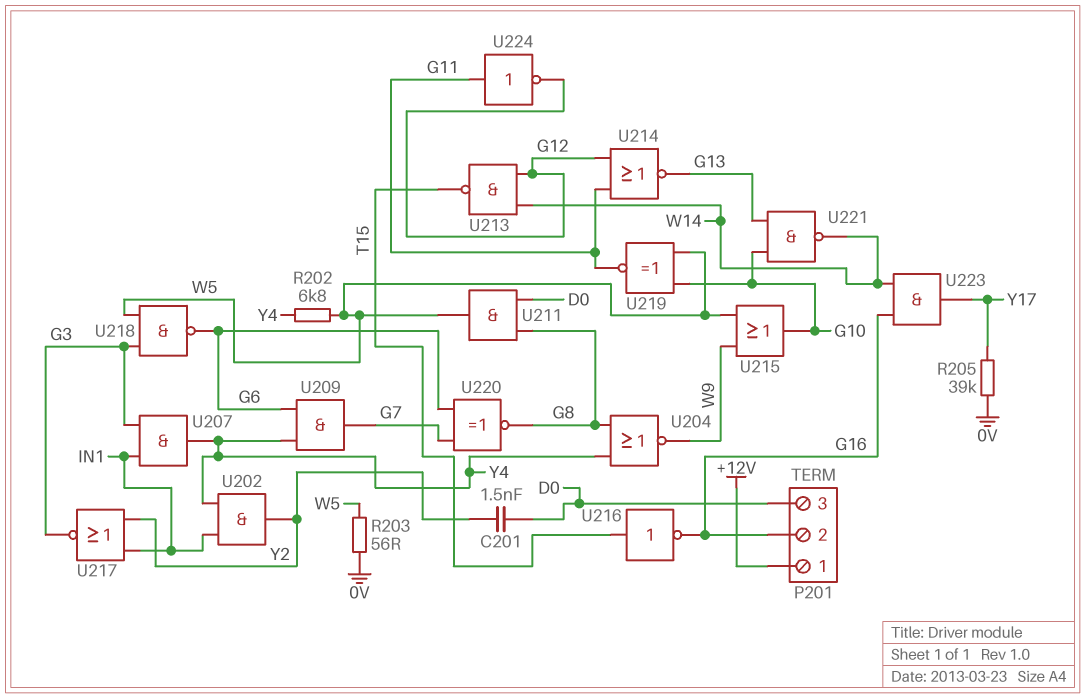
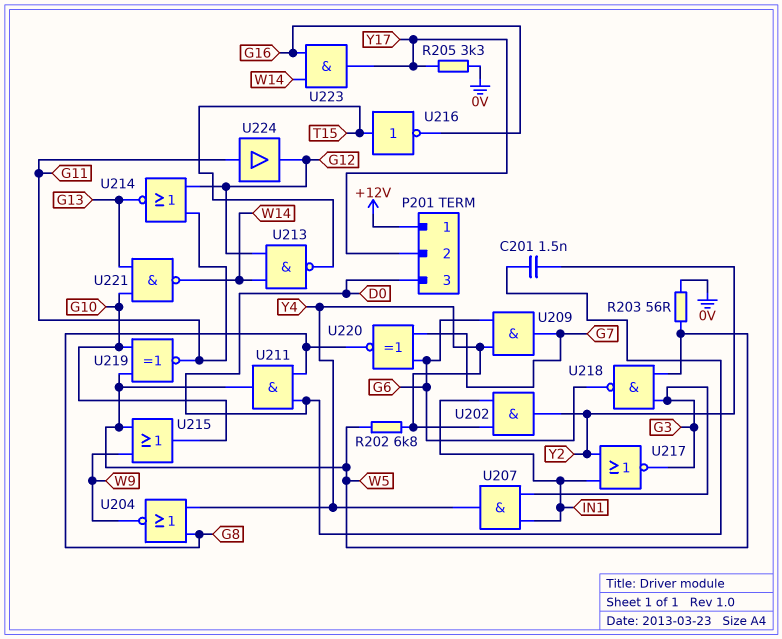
P201 pin 2: G16 -> Y17
R205: 39k (0V, Y17) -> 3.3k (0V, Y17)
U224: NOT (in G11, out G12) -> buffer (in G11, out G12)

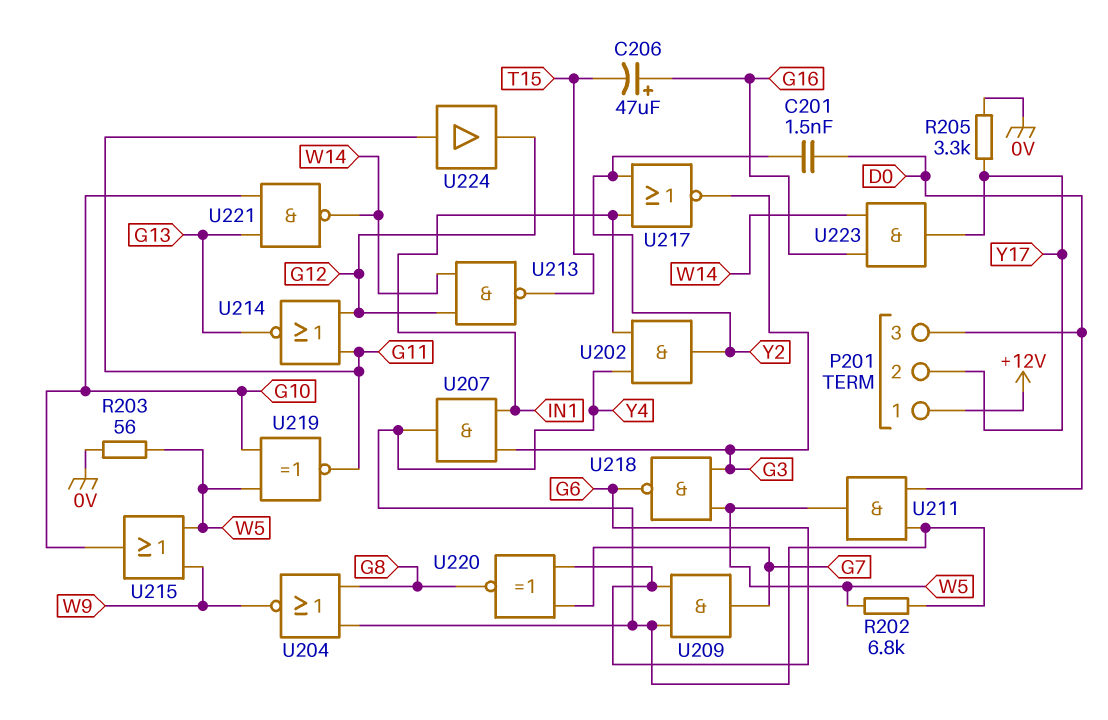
C206: none -> 47uF (plus G16, minus T15)
U211: AND (in D0, in G8, out W5) -> AND (in D0, in Y4, out W5)
U216: NOT (in T15, out G16) -> none

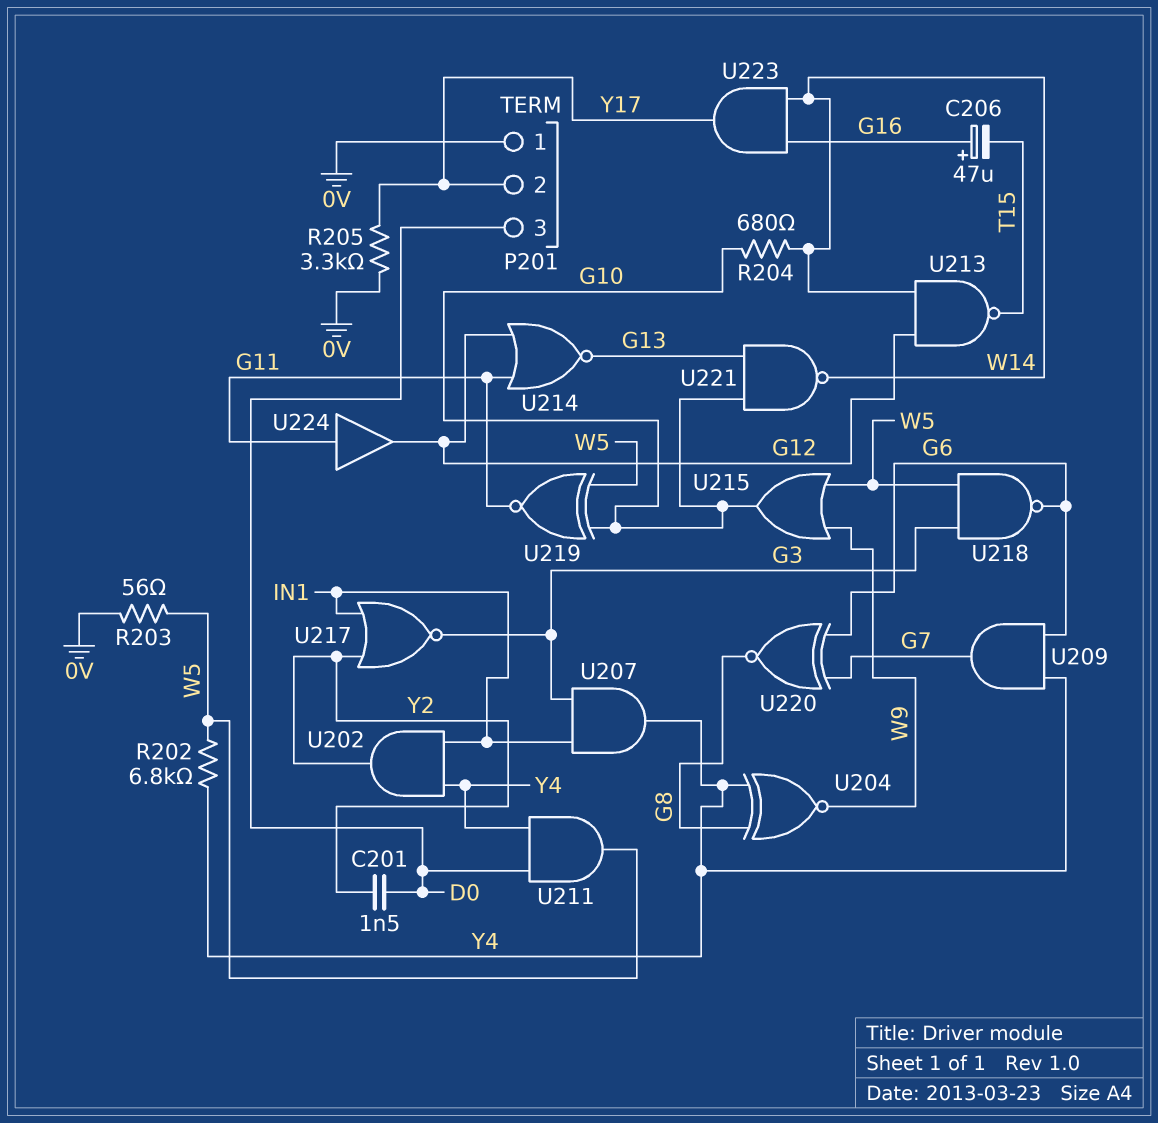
P201 pin 1: +12V -> 0V
R204: none -> 680 (G10, W14)
U204: NOR (in G8, in Y4, out W9) -> XNOR (in G8, in Y4, out W9)

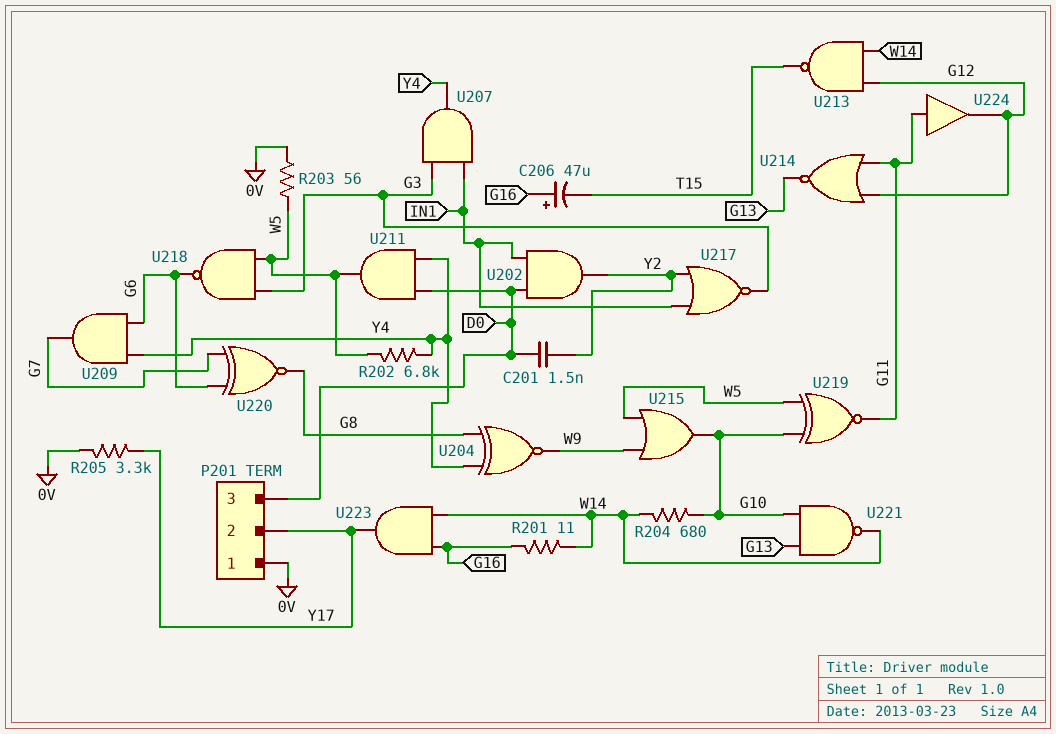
R201: none -> 11 (G16, W14)
U202: AND (in IN1, in Y4, out Y2) -> AND (in D0, in IN1, out Y2)

